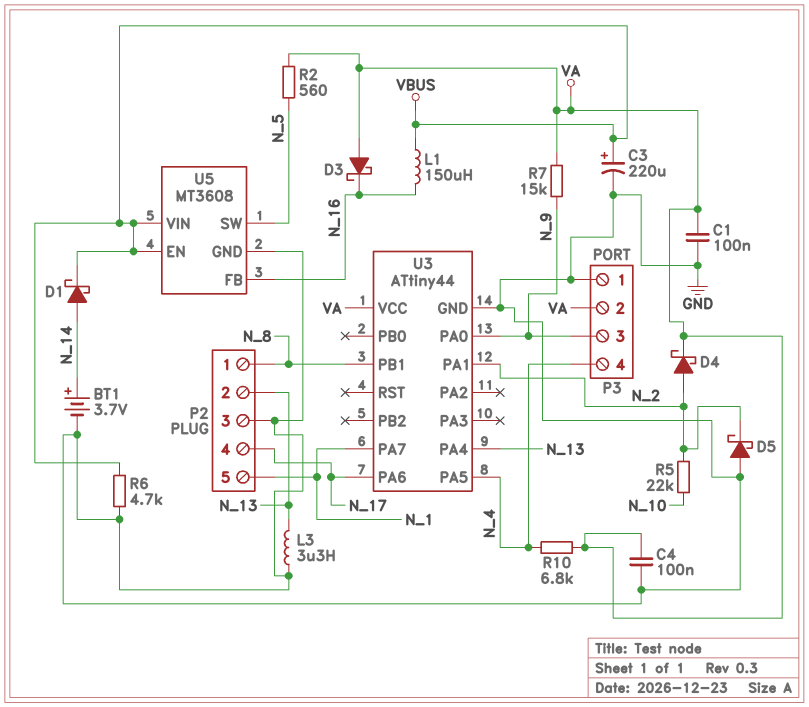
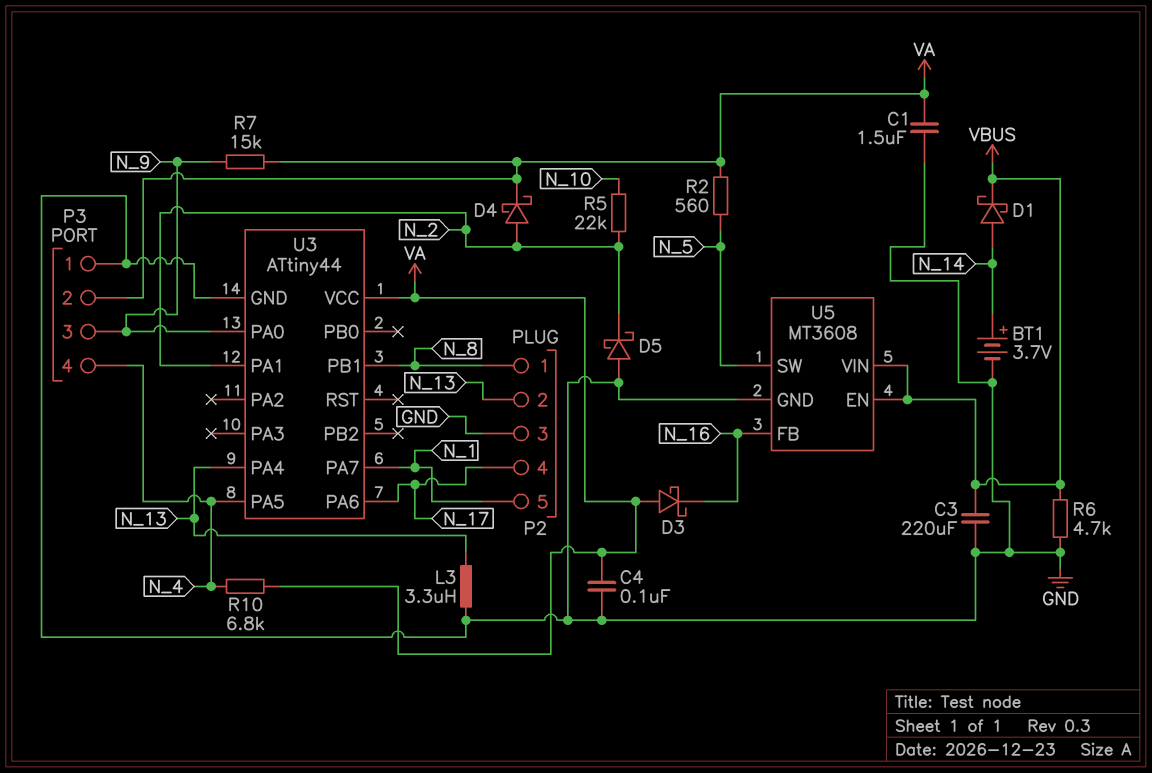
C1: 100nF (GND, VA) -> 1.5uF (GND, VA)
C3: 220uF (plus VBUS, minus GND) -> 220uF (GND, VBUS)
L1: 150uH (N_16, VBUS) -> none

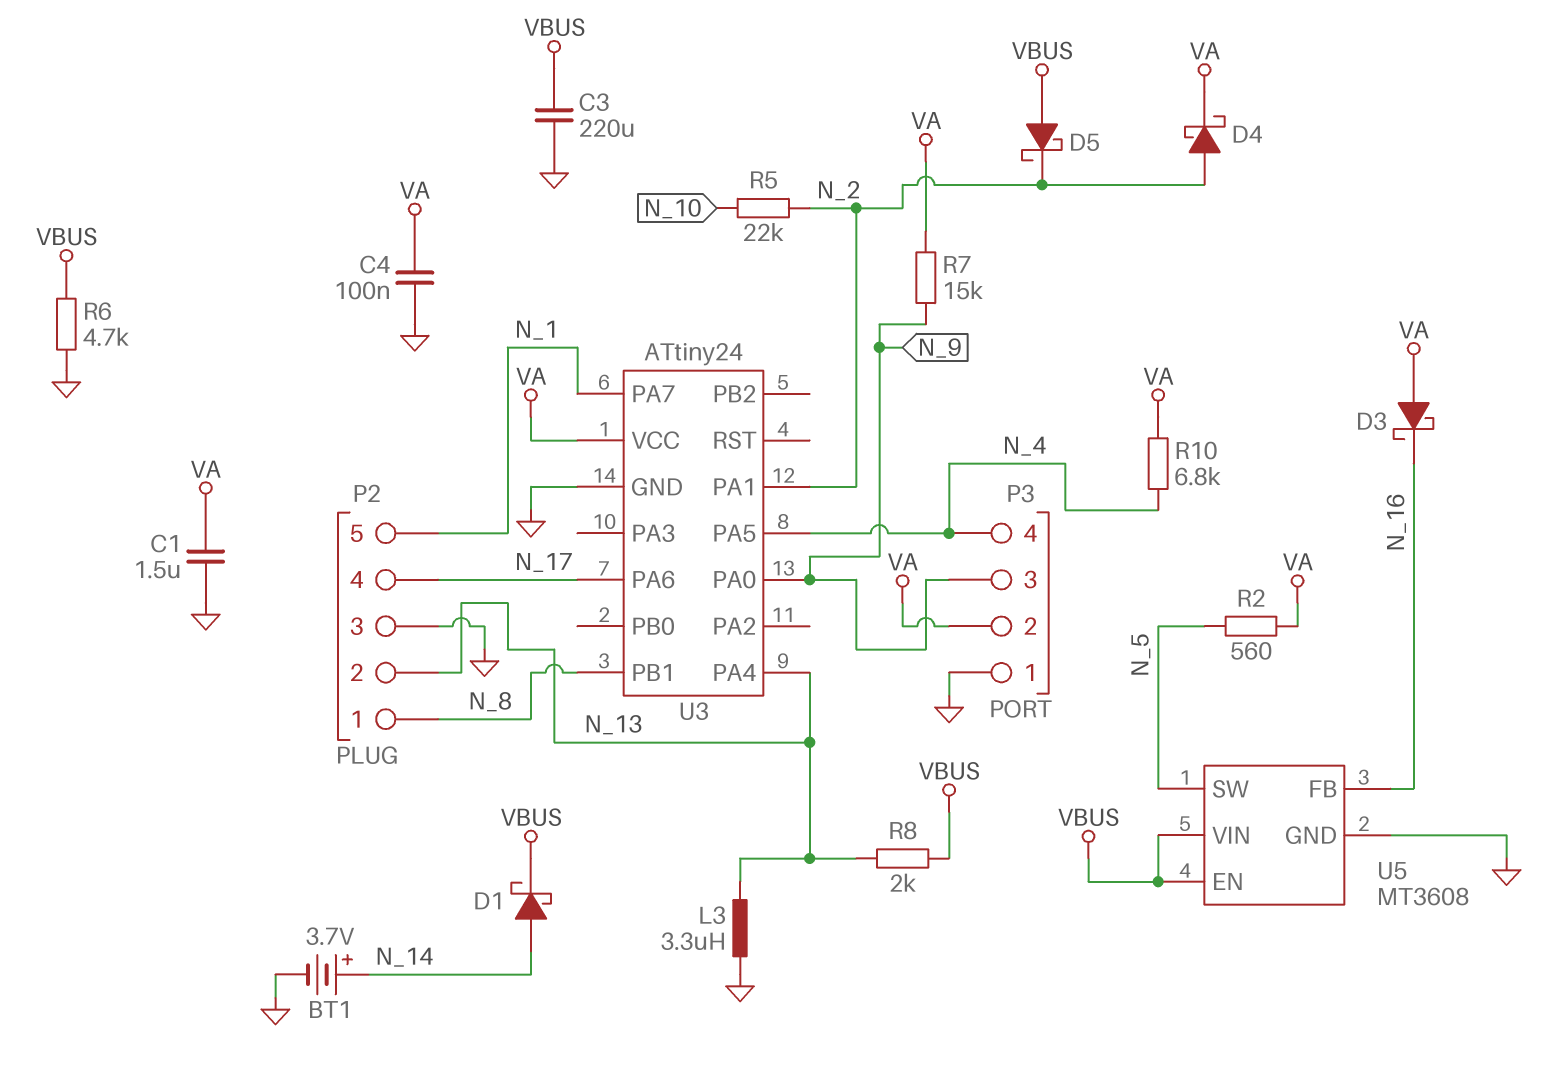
D5: schottky (A GND, K N_2) -> schottky (A VBUS, K N_2)
R8: none -> 2k (N_13, VBUS)
U3: ATtiny44 -> ATtiny24

